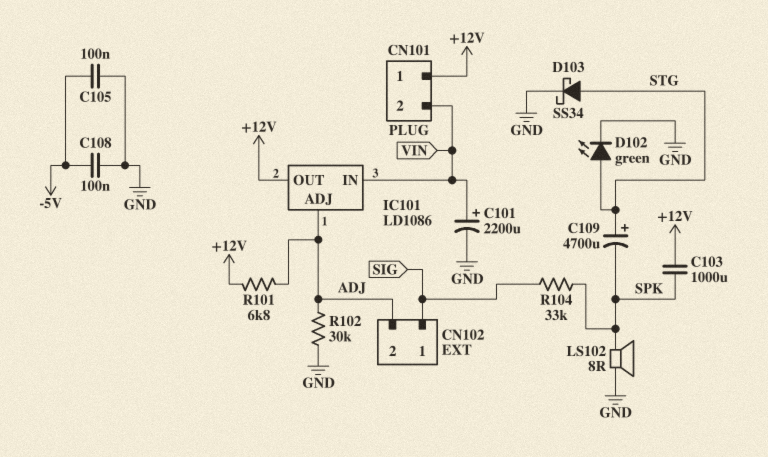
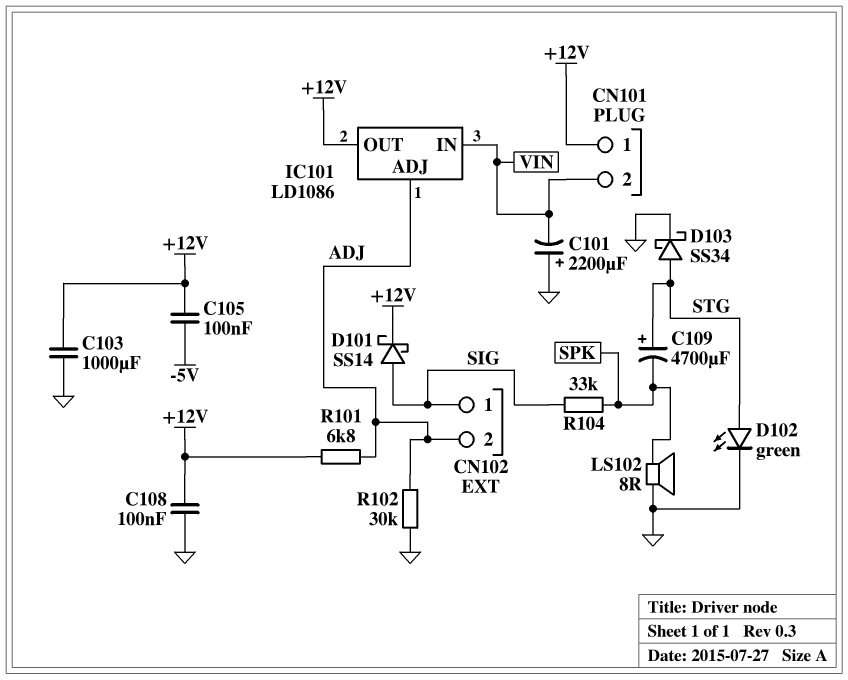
C101: 2200uF (plus VIN, minus GND) -> 2200uF (plus GND, minus VIN)
C103: 1000uF (+12V, SPK) -> 1000uF (+12V, GND)
C105: 100nF (-5V, GND) -> 100nF (+12V, -5V)
C108: 100nF (-5V, GND) -> 100nF (+12V, GND)
D101: none -> schottky SS14 (A SIG, K +12V)

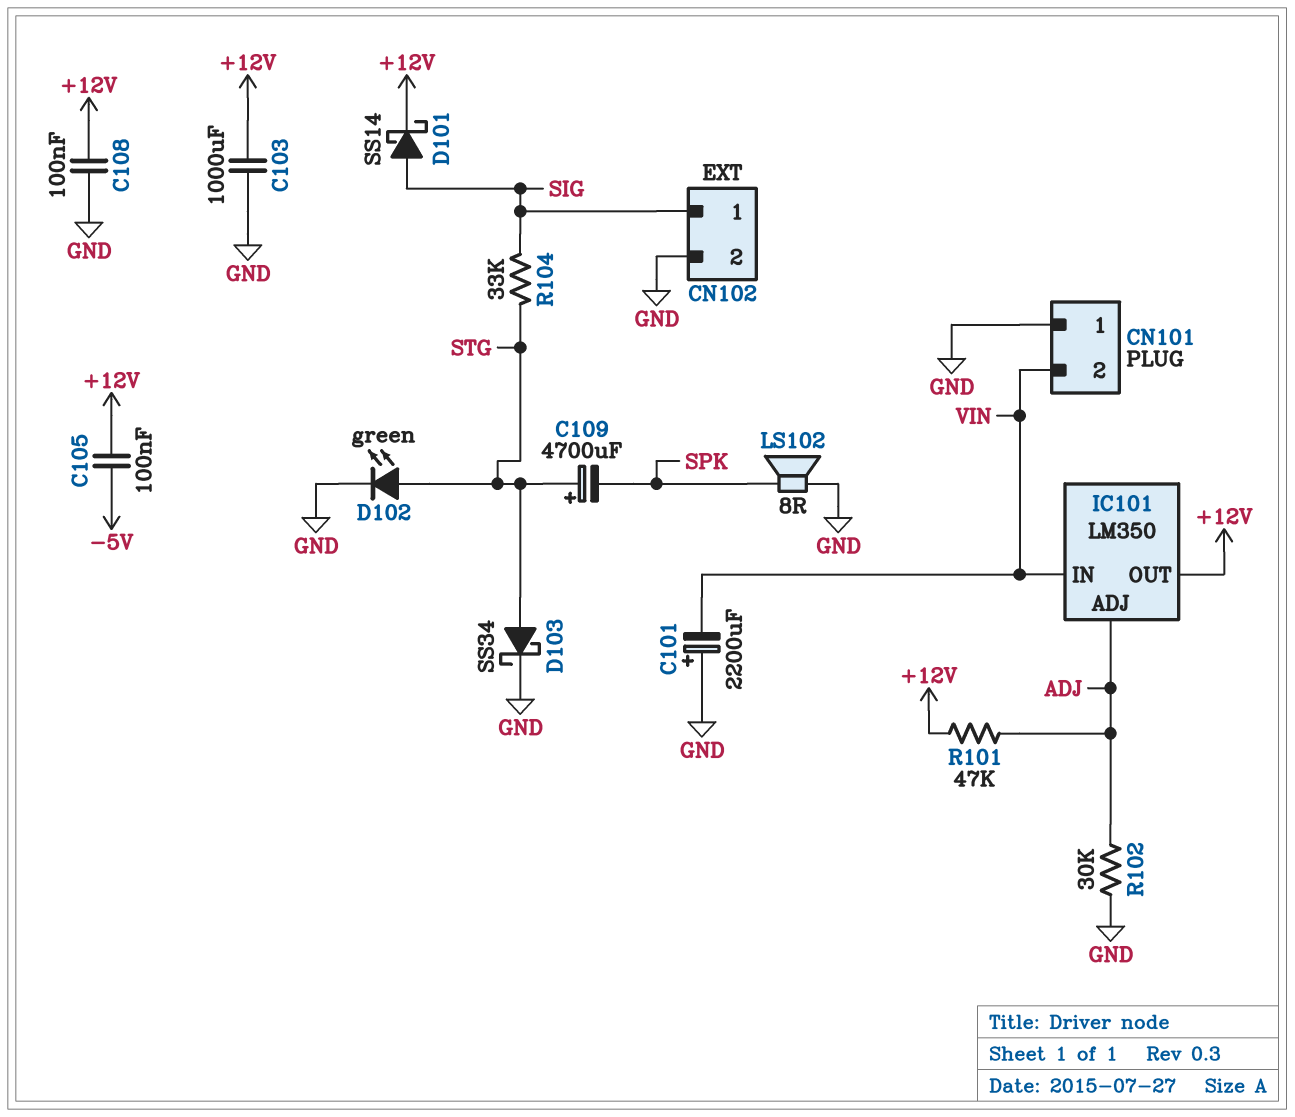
CN101 pin 1: +12V -> GND
CN102 pin 2: ADJ -> GND
IC101: LD1086 -> LM350
R101: 6.8k (+12V, ADJ) -> 47k (+12V, ADJ)
R104: 33k (SIG, SPK) -> 33k (SIG, STG)

